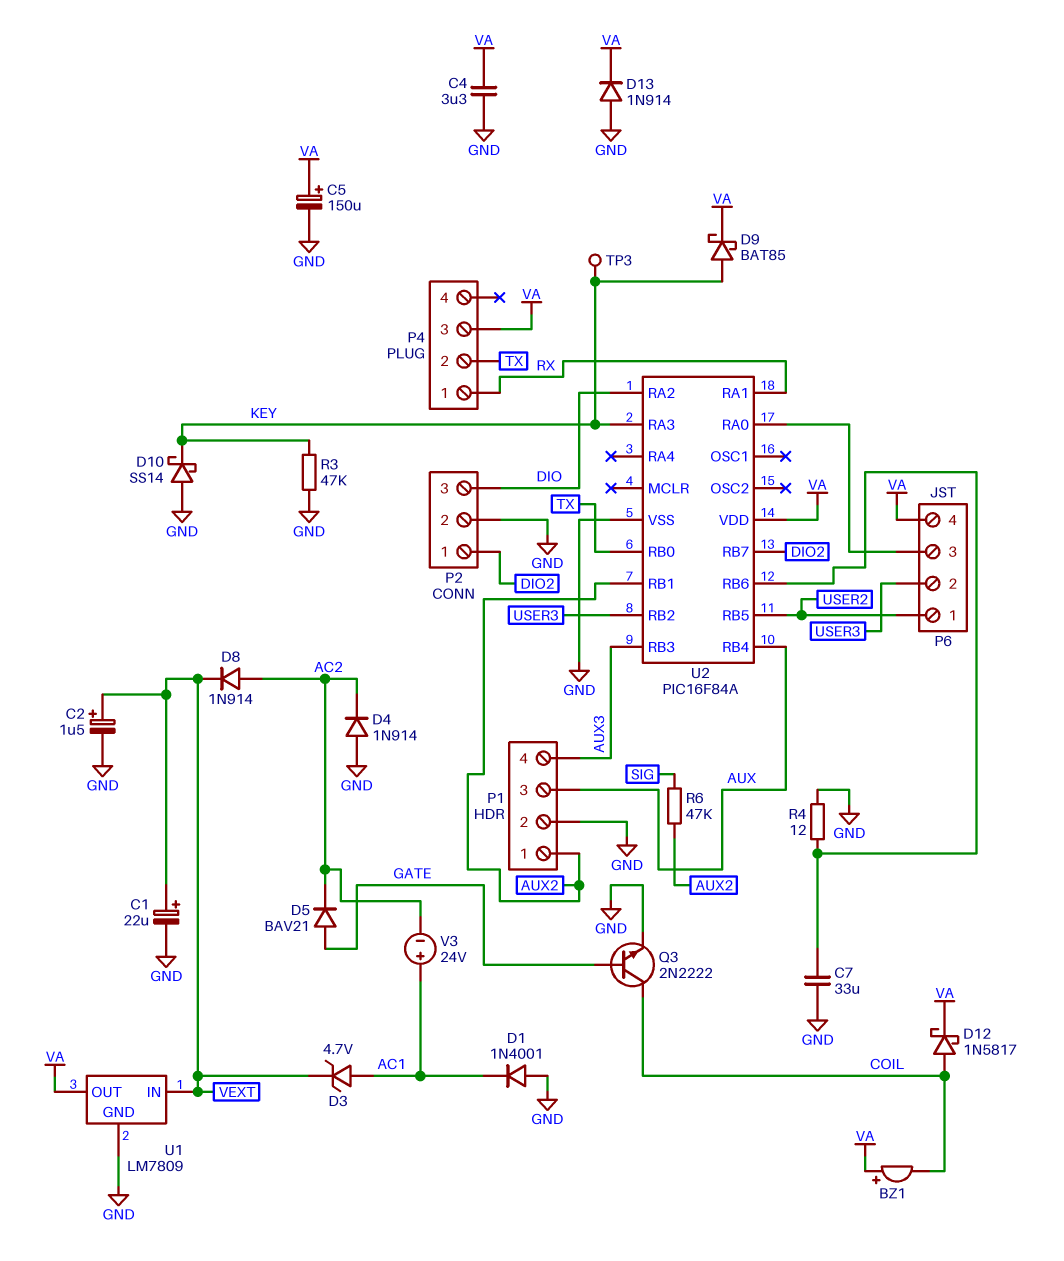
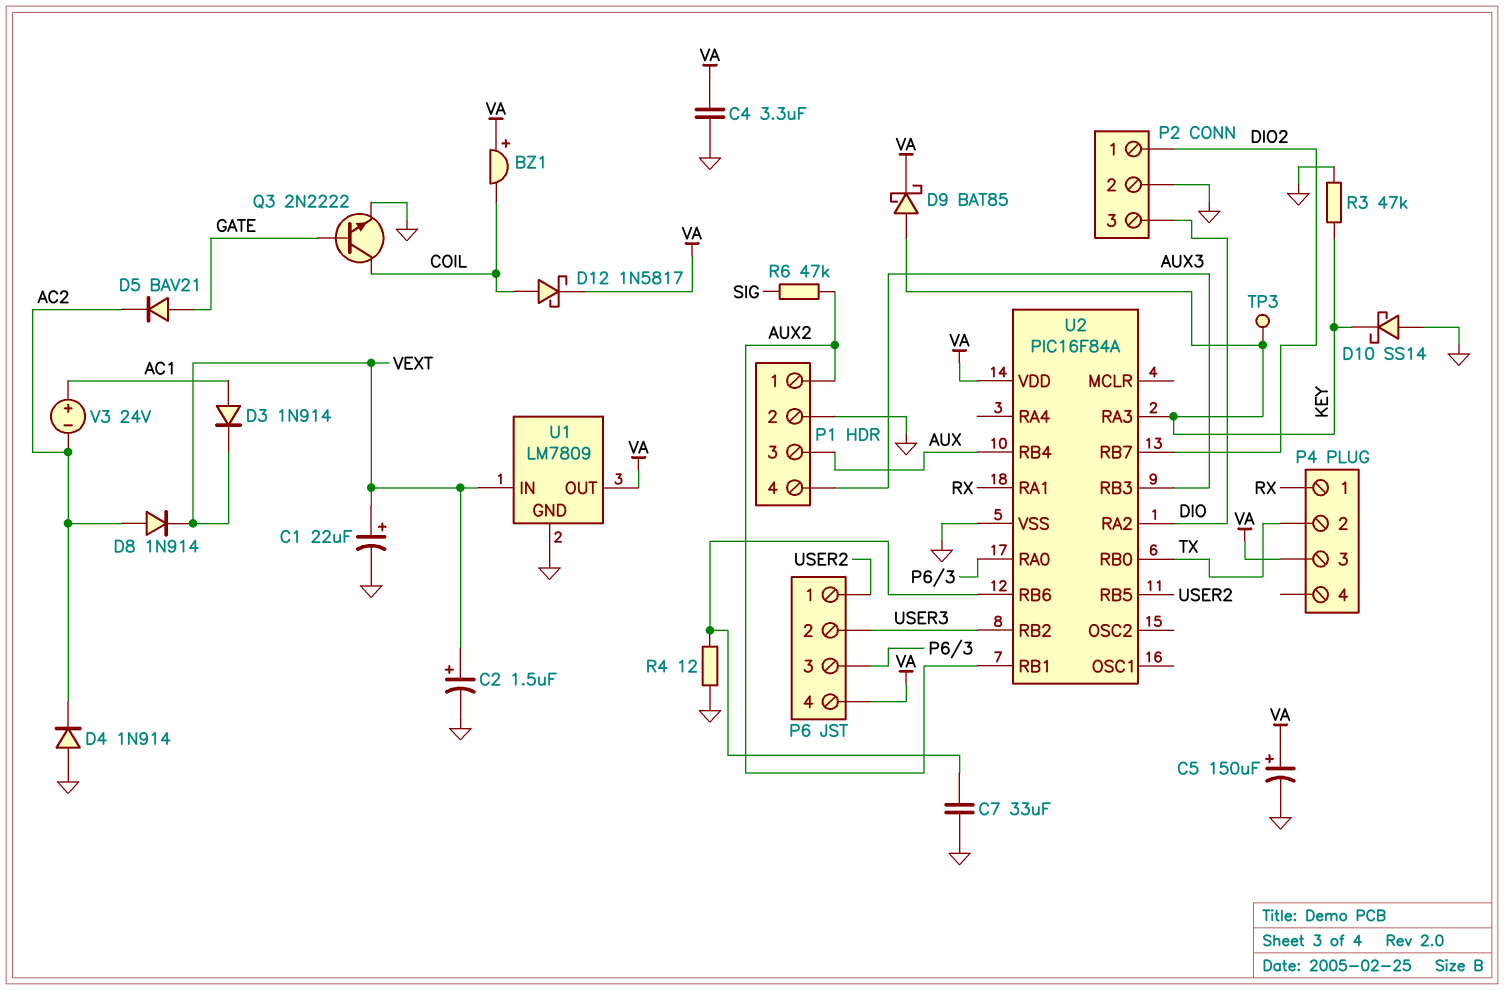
D1: diode 1N4001 (A GND, K AC1) -> none
D3: zener 4.7V (A AC1, K VEXT) -> diode 1N914 (A AC1, K VEXT)
D13: diode 1N914 (A GND, K VA) -> none

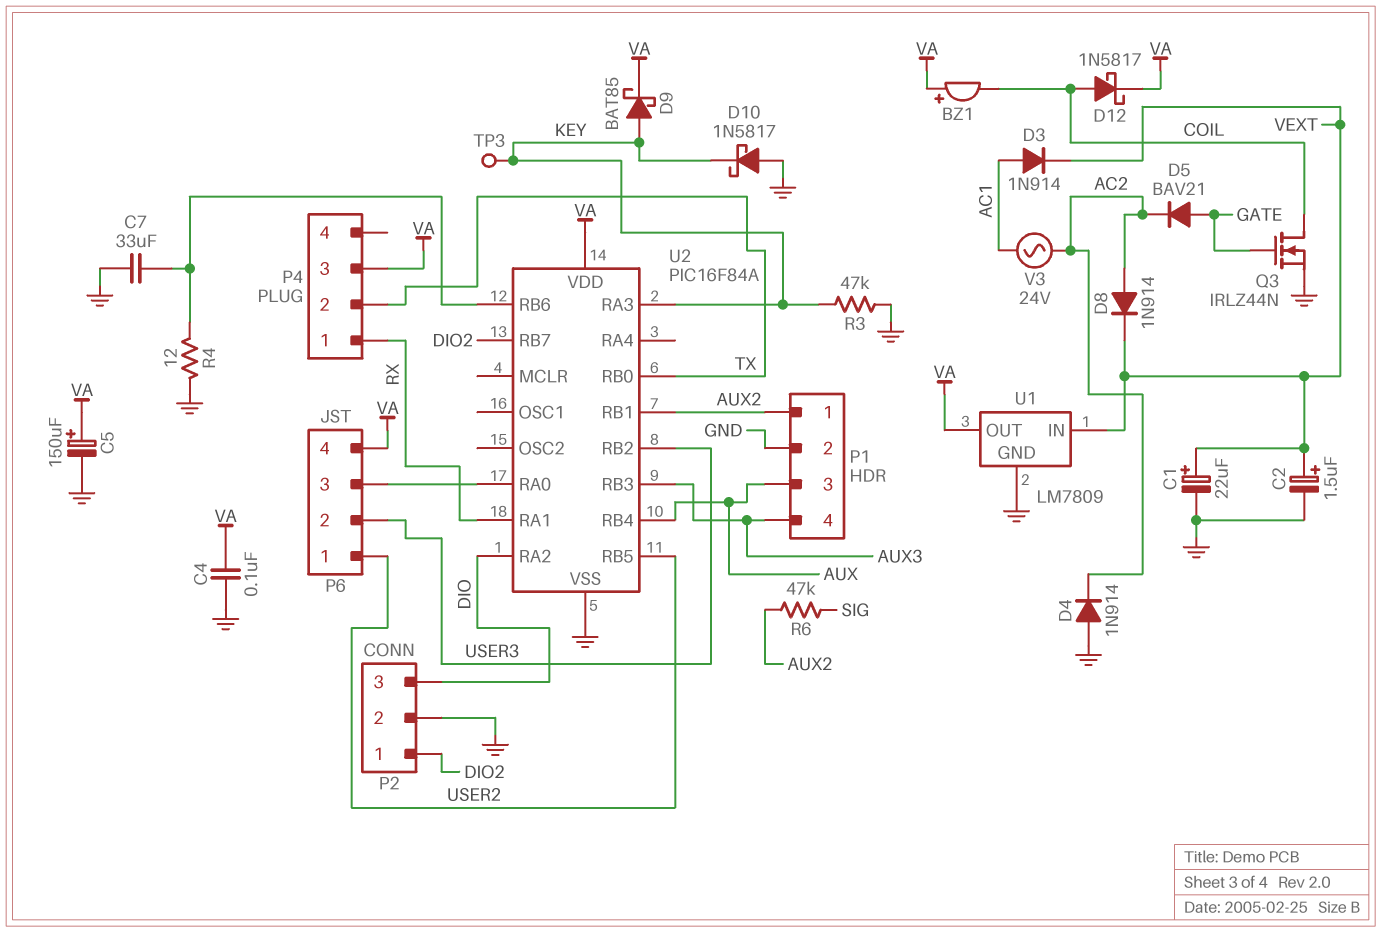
C4: 3.3uF (GND, VA) -> 100nF (GND, VA)
D10: schottky SS14 (A GND, K KEY) -> schottky 1N5817 (A GND, K KEY)
Q3: NPN 2N2222 (B GATE, C COIL, E GND) -> NMOS IRLZ44N (G GATE, D COIL, S GND)
V3: 24V (plus AC1, minus AC2) -> AC 24V (AC1, AC2)

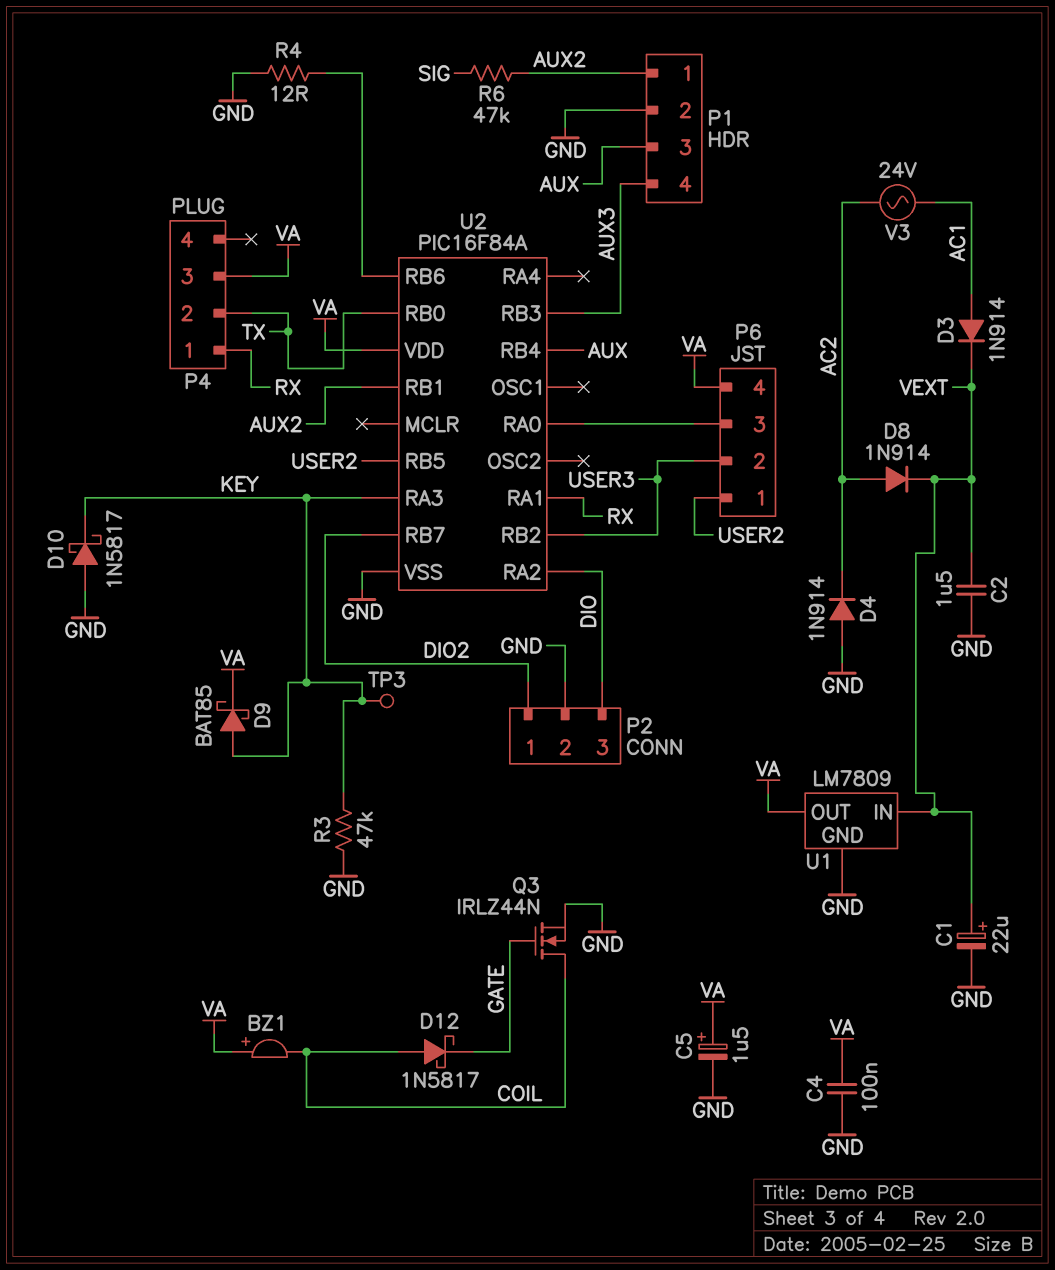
C2: 1.5uF (plus VEXT, minus GND) -> 1.5uF (GND, VEXT)
C5: 150uF (plus VA, minus GND) -> 1.5uF (plus VA, minus GND)
C7: 33uF (GND, U2/RB6) -> none
D5: diode BAV21 (A GATE, K AC2) -> none
D12: schottky 1N5817 (A COIL, K VA) -> schottky 1N5817 (A COIL, K GATE)

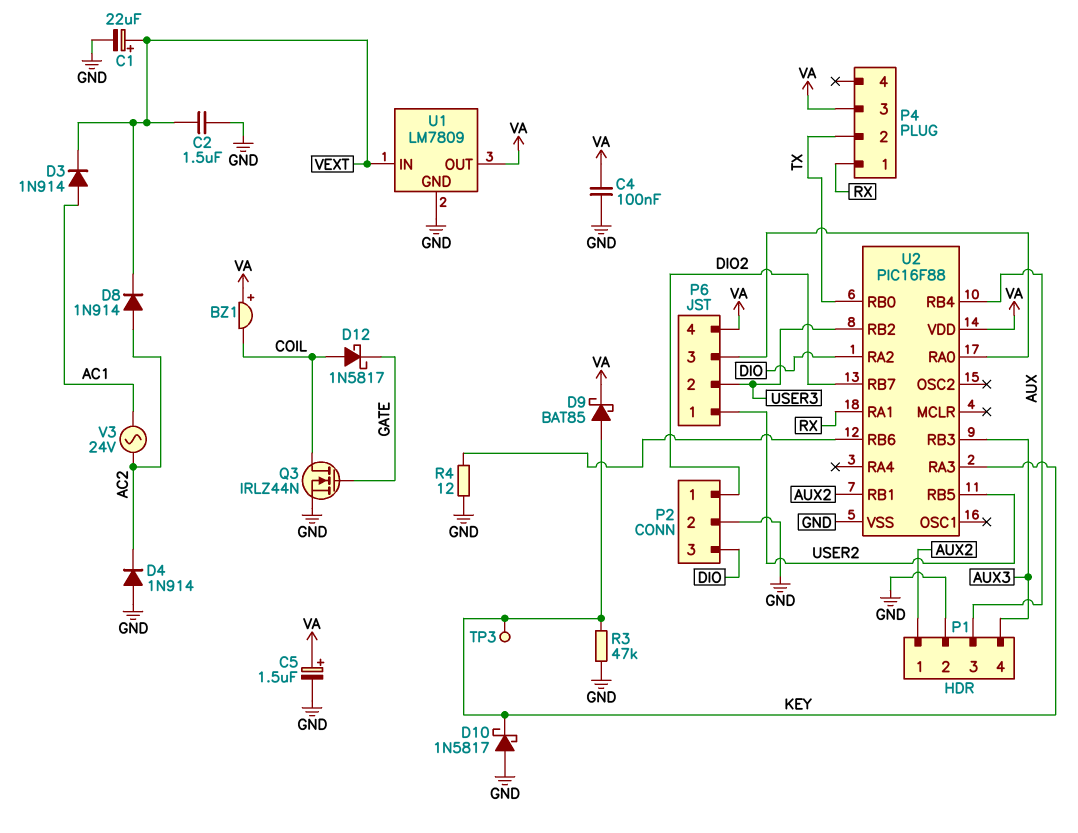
R6: 47k (AUX2, SIG) -> none
U2: PIC16F84A -> PIC16F88

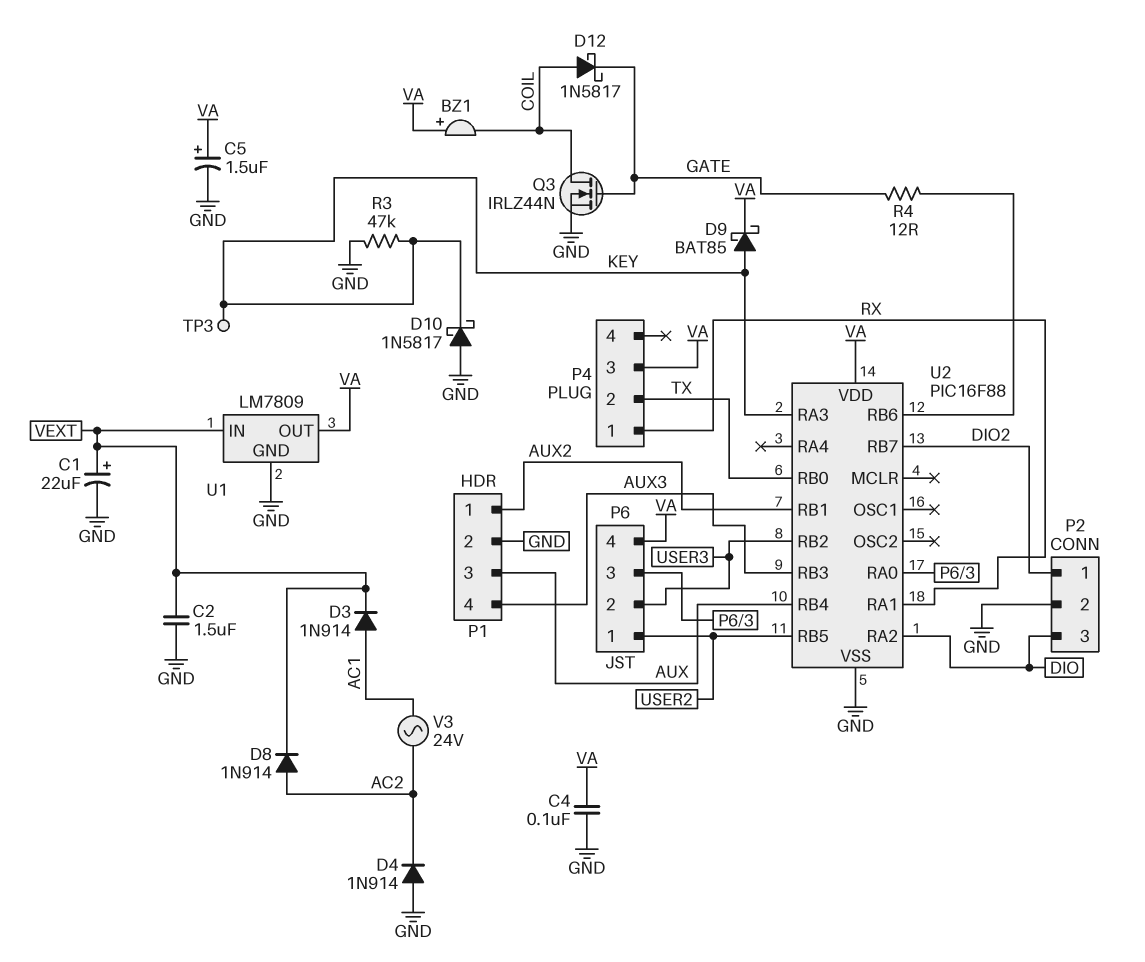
R4: 12 (GND, U2/RB6) -> 12 (GATE, U2/RB6)

